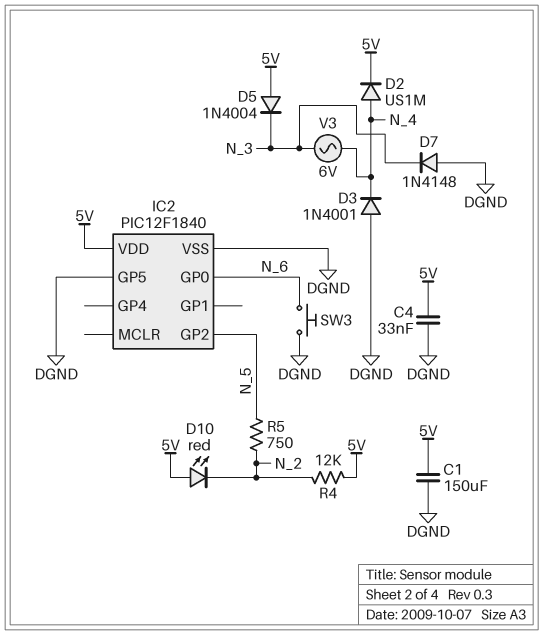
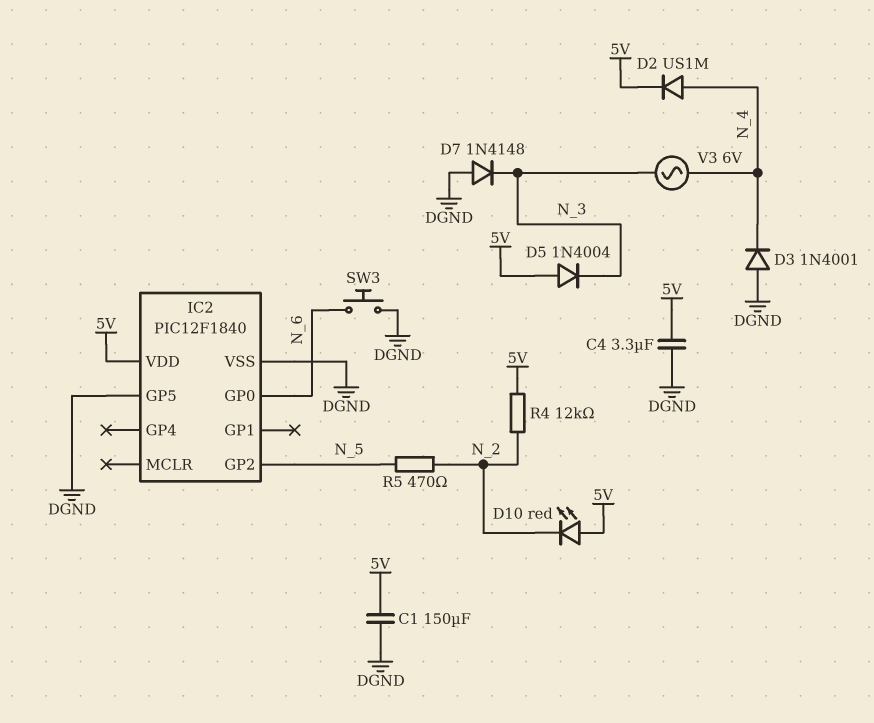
C4: 33nF (5V, DGND) -> 3.3uF (5V, DGND)
R5: 750 (N_2, N_5) -> 470 (N_2, N_5)

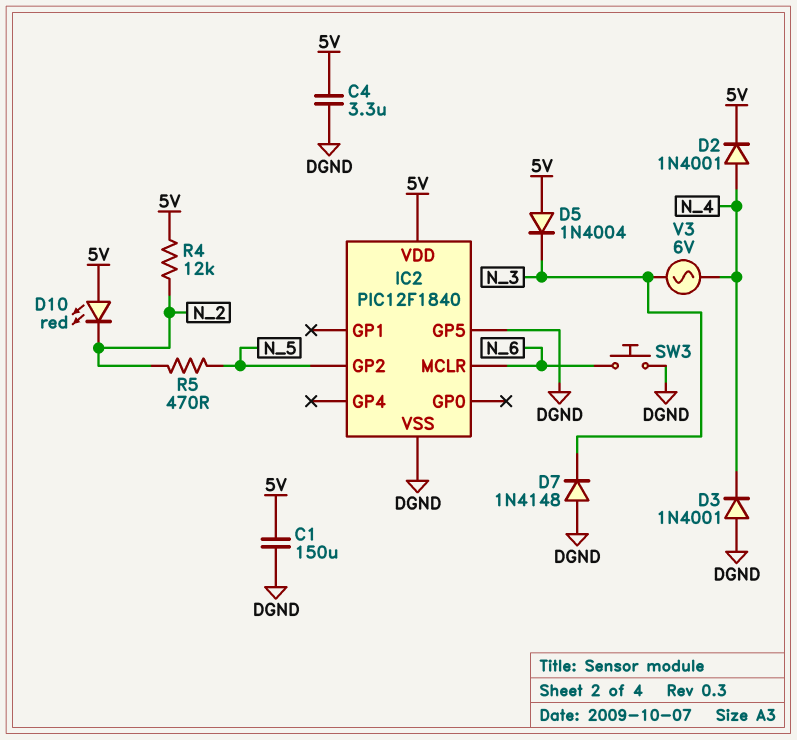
D2: diode US1M (A N_4, K 5V) -> diode 1N4001 (A N_4, K 5V)
IC2 pin GP0: N_6 -> none
IC2 pin MCLR: none -> N_6

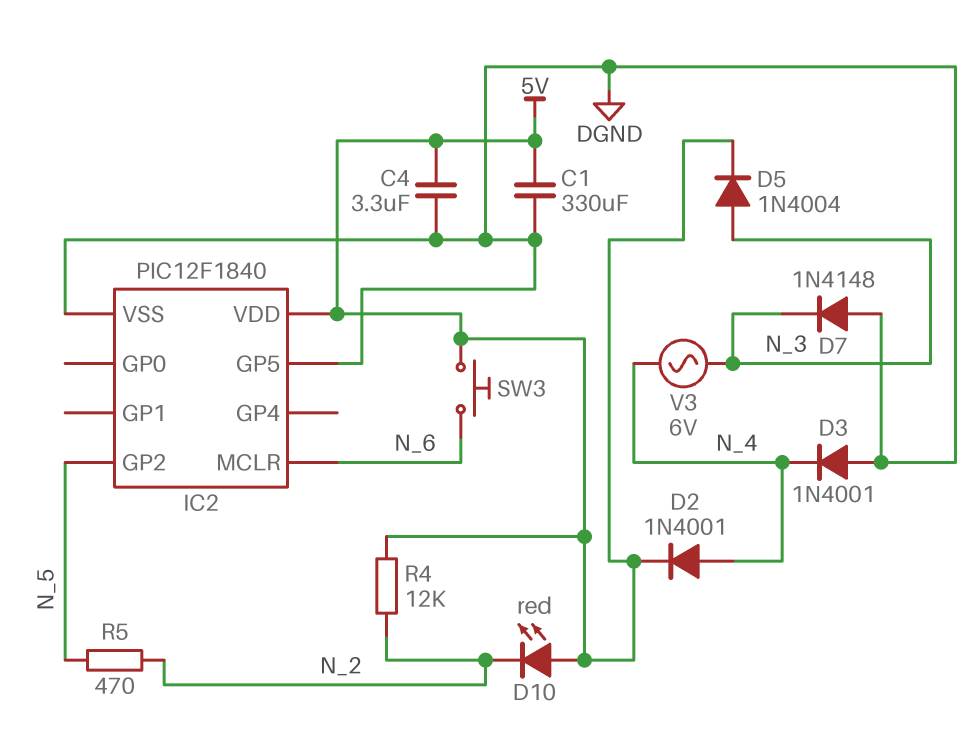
C1: 150uF (5V, DGND) -> 330uF (5V, DGND)
D5: diode 1N4004 (A 5V, K N_3) -> diode 1N4004 (A N_3, K 5V)
SW3: button (DGND, N_6) -> button (5V, N_6)

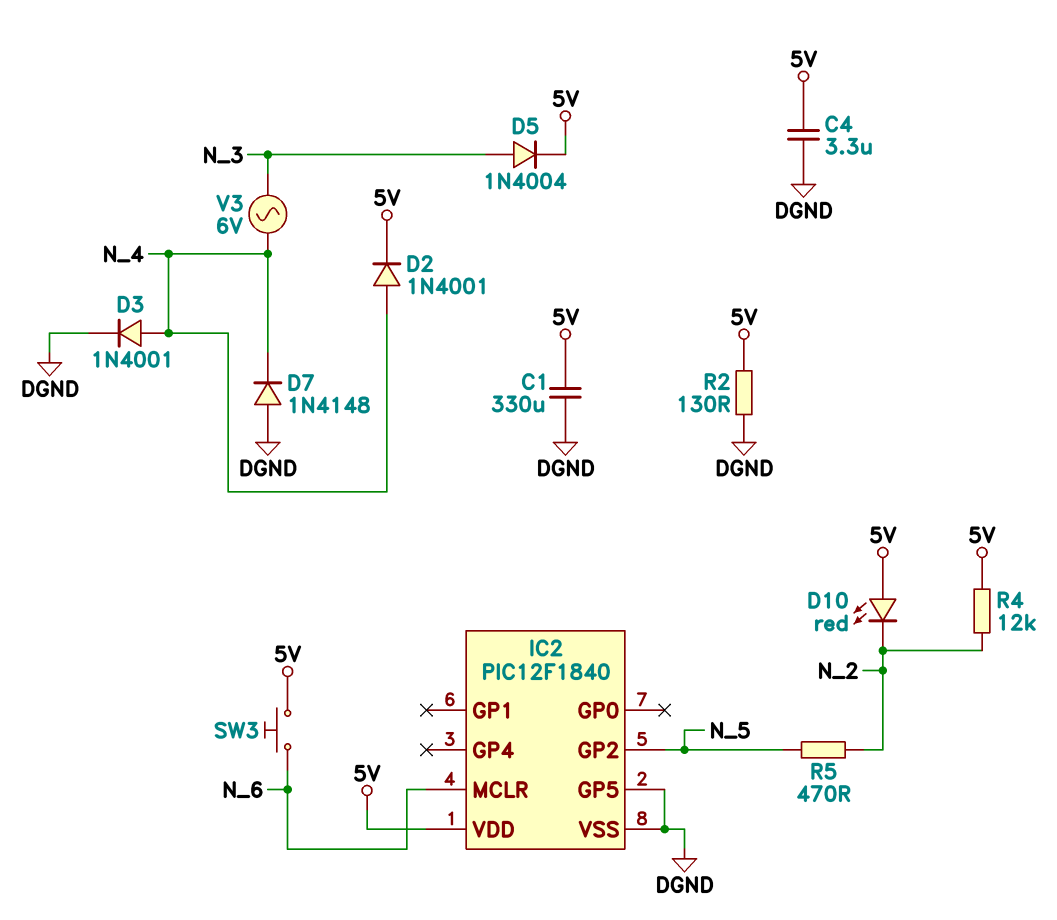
D3: diode 1N4001 (A DGND, K N_4) -> diode 1N4001 (A N_4, K DGND)
D7: diode 1N4148 (A DGND, K N_3) -> diode 1N4148 (A DGND, K N_4)
R2: none -> 130 (5V, DGND)

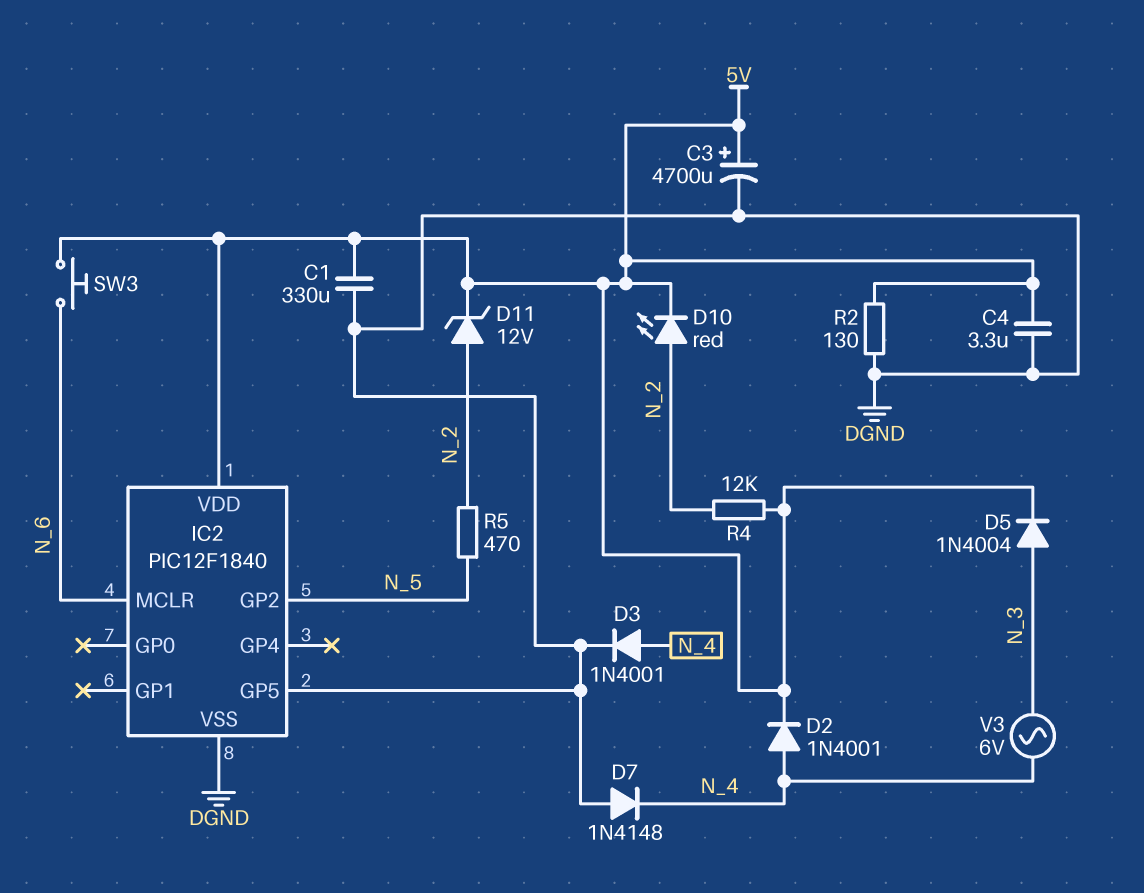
C3: none -> 4700uF (plus 5V, minus DGND)
D10: LED red (A 5V, K N_2) -> LED red (A N_2, K 5V)
D11: none -> zener 12V (A N_2, K 5V)

